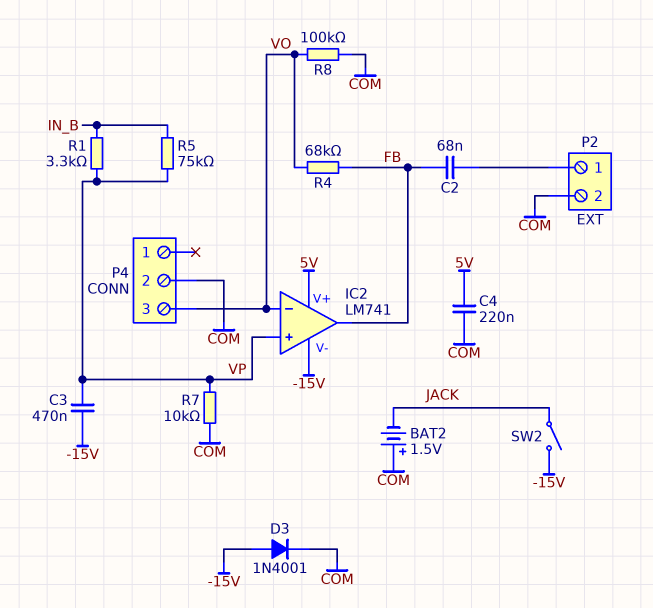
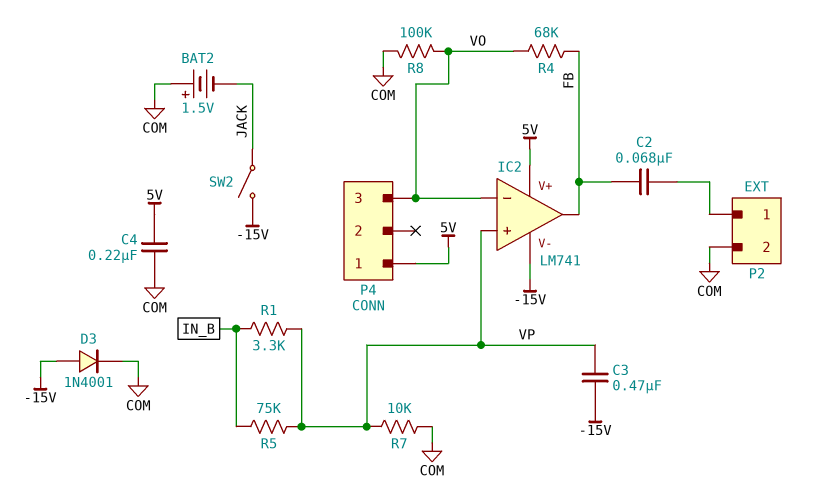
P4 pin 1: none -> 5V
P4 pin 2: COM -> none

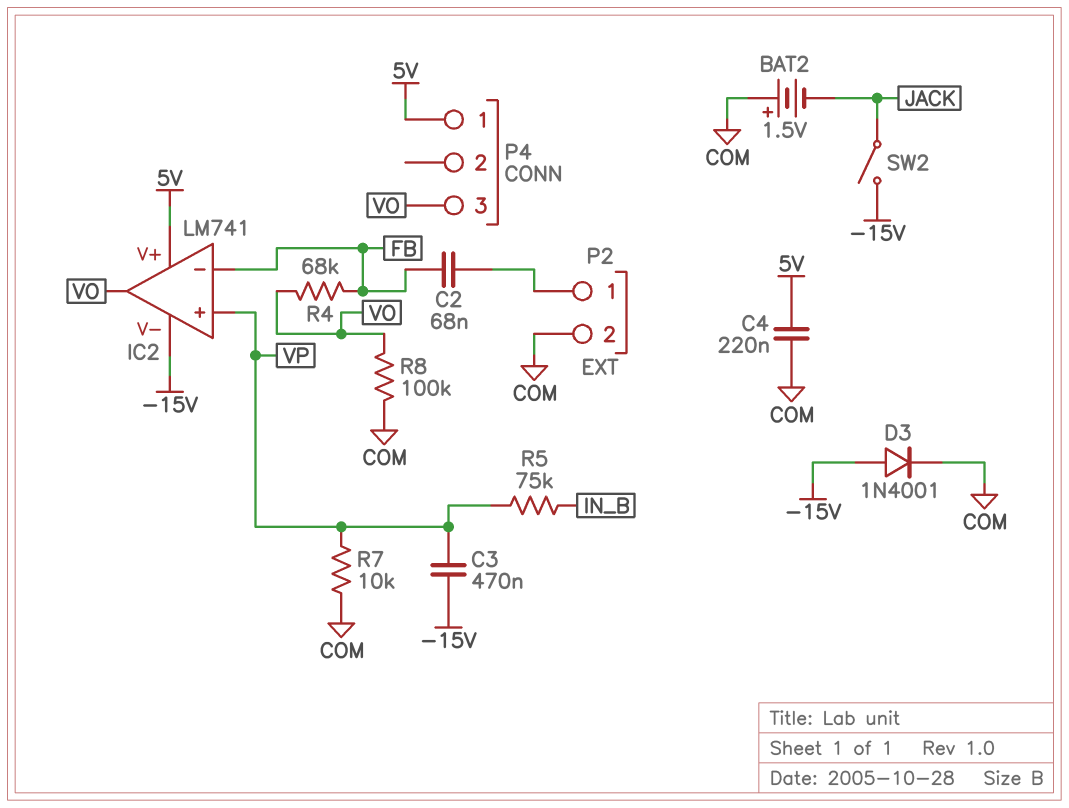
IC2 pin in-: VO -> FB
IC2 pin out: FB -> VO
R1: 3.3k (IN_B, VP) -> none

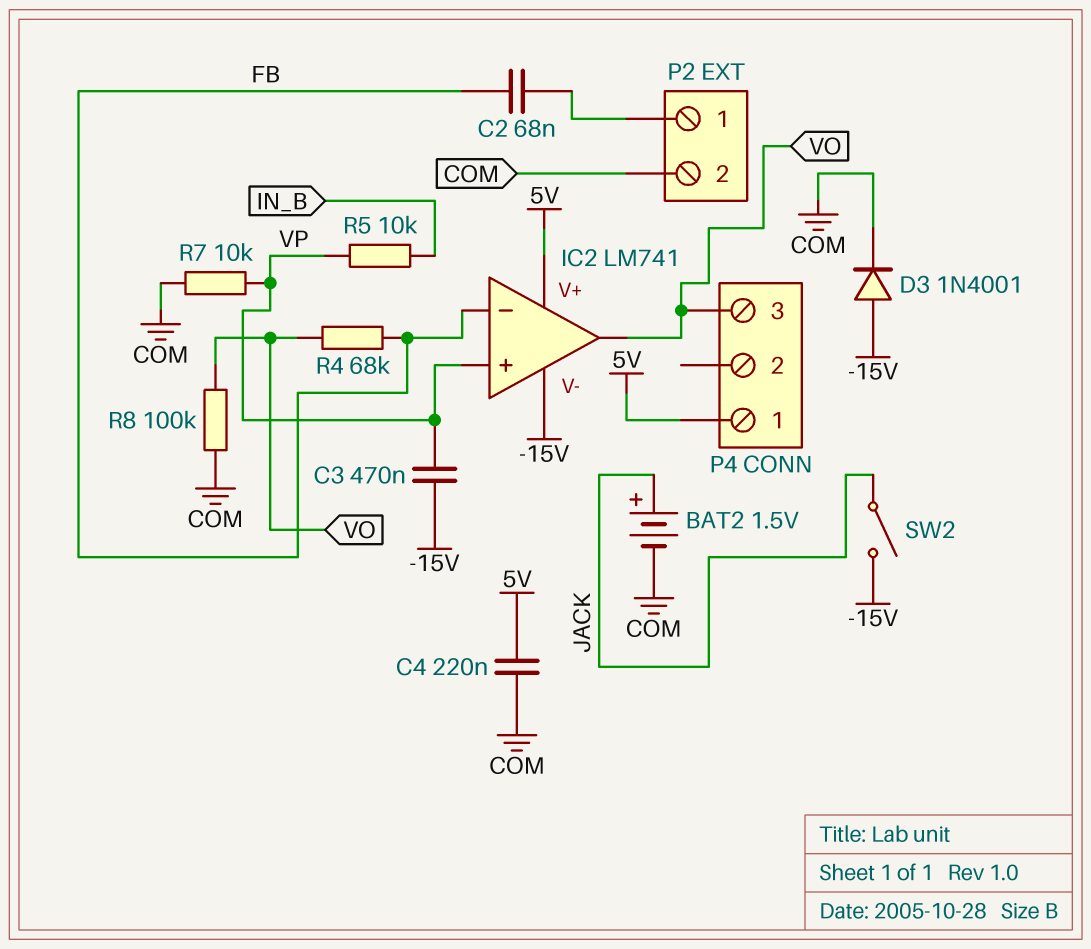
BAT2: 1.5V (plus COM, minus JACK) -> 1.5V (plus JACK, minus COM)
R5: 75k (IN_B, VP) -> 10k (IN_B, VP)

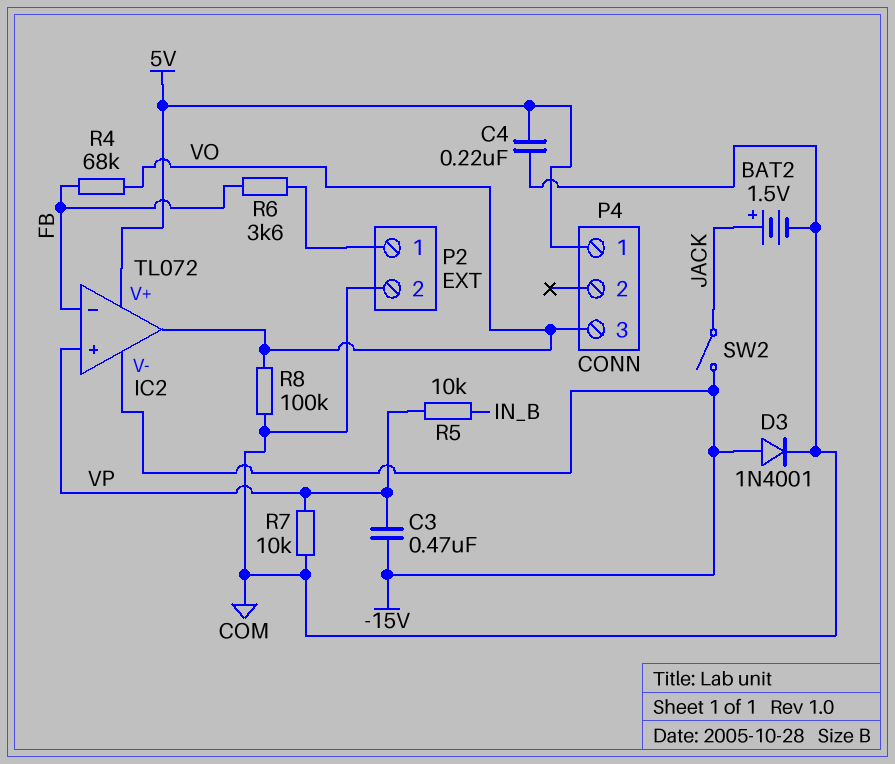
C2: 68nF (FB, P2/1) -> none
IC2: LM741 -> TL072
R6: none -> 3.6k (FB, P2/1)

